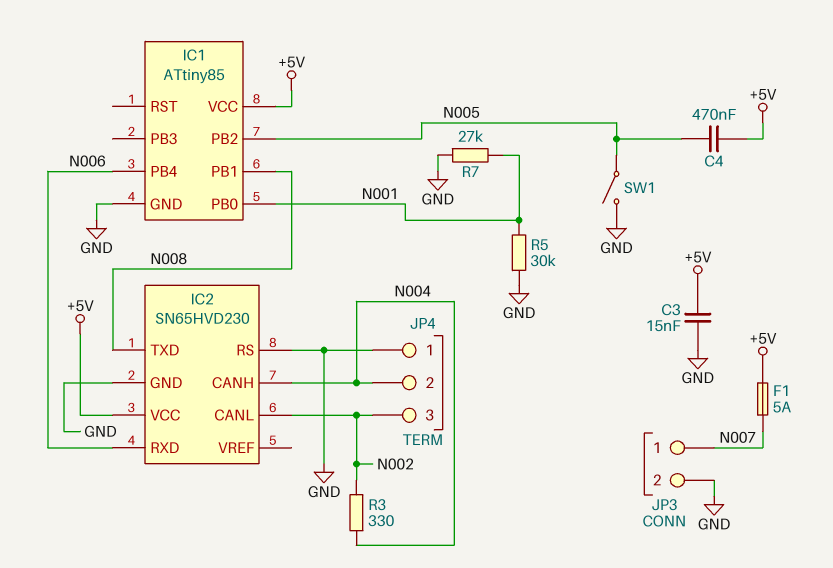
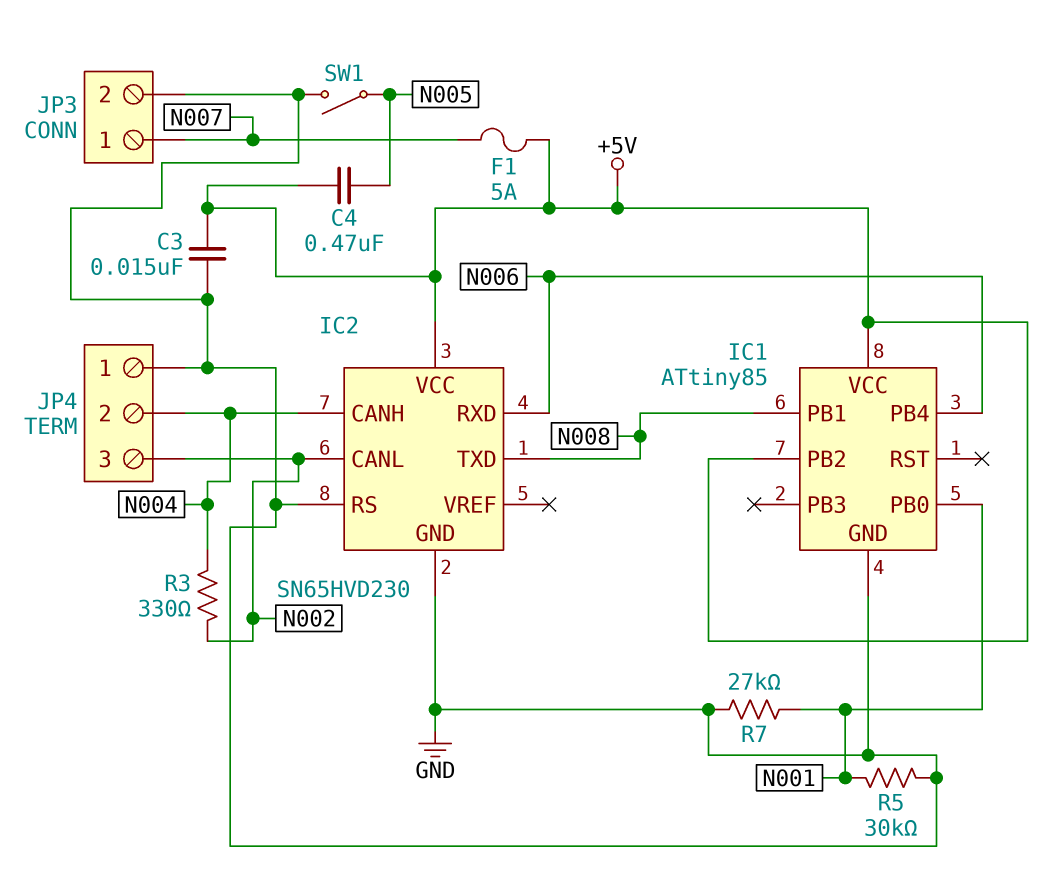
IC1 pin PB2: N005 -> +5V

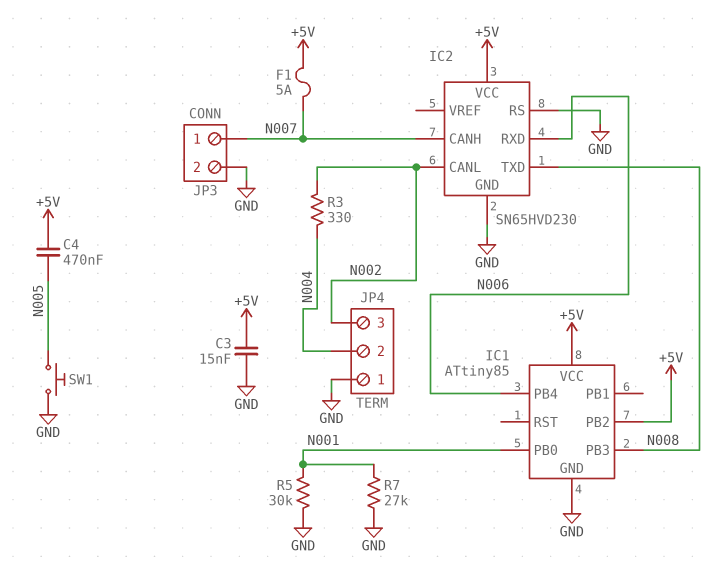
IC1 pin PB1: N008 -> none
IC1 pin PB3: none -> N008
IC2 pin CANH: N004 -> N007
SW1: switch (GND, N005) -> button (GND, N005)

